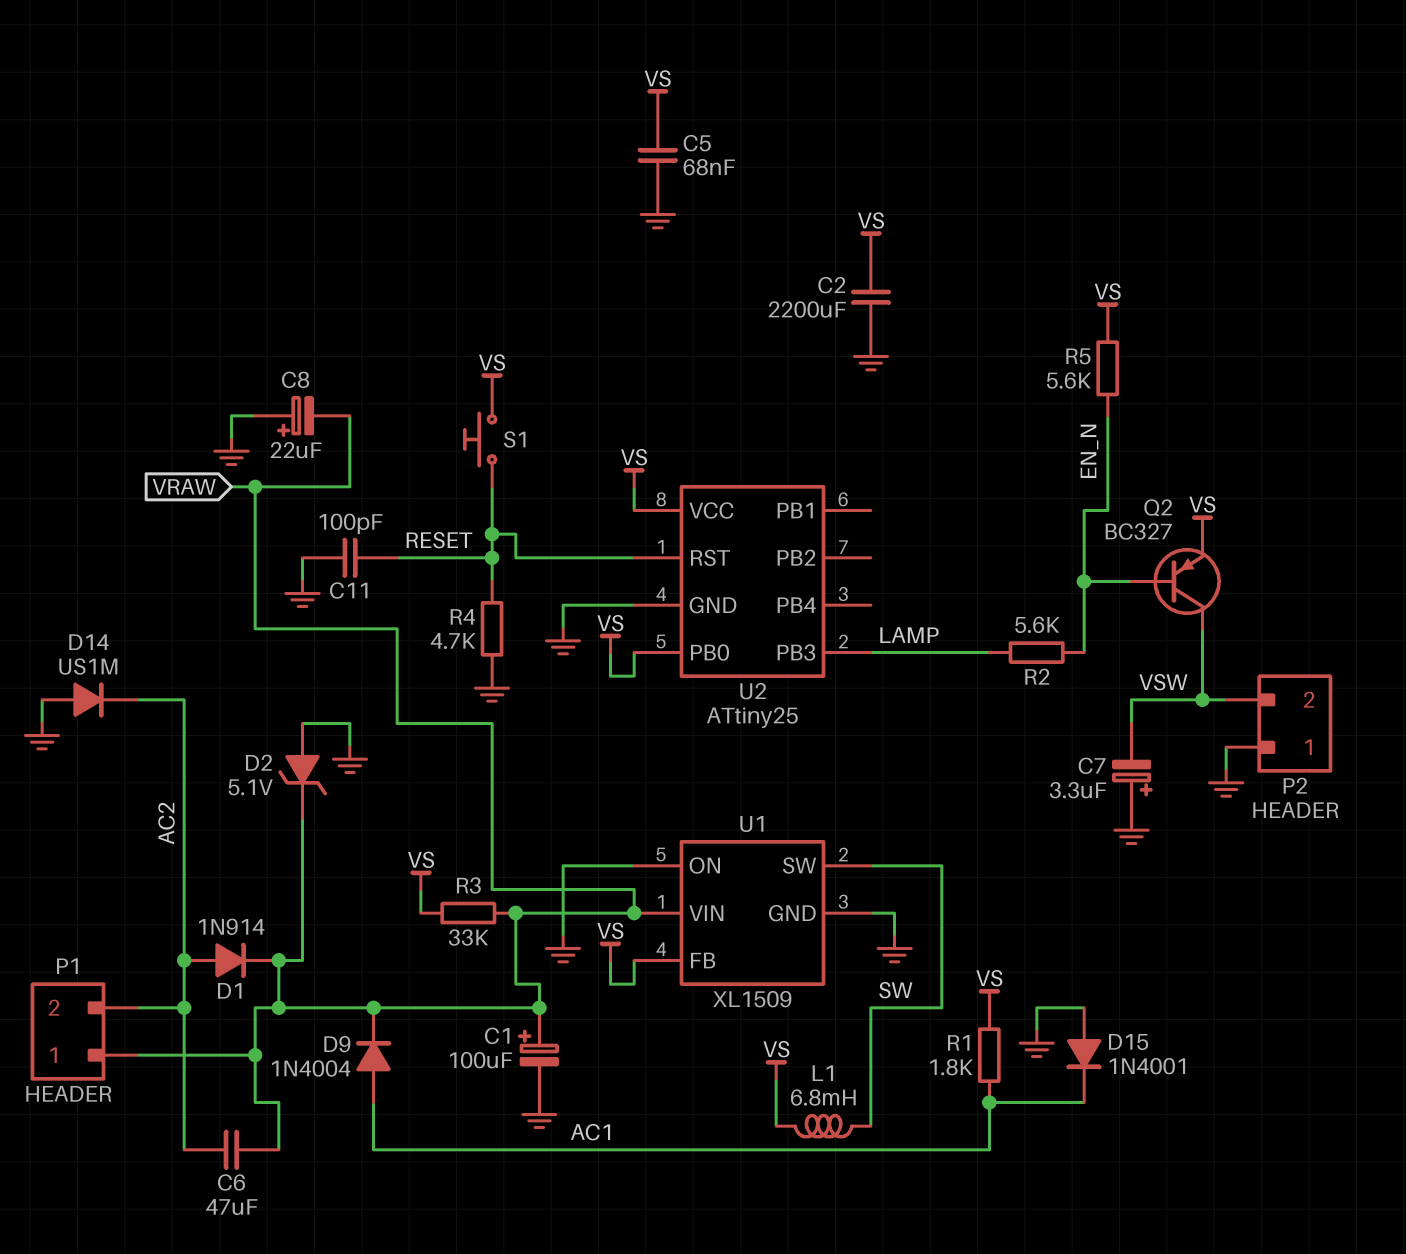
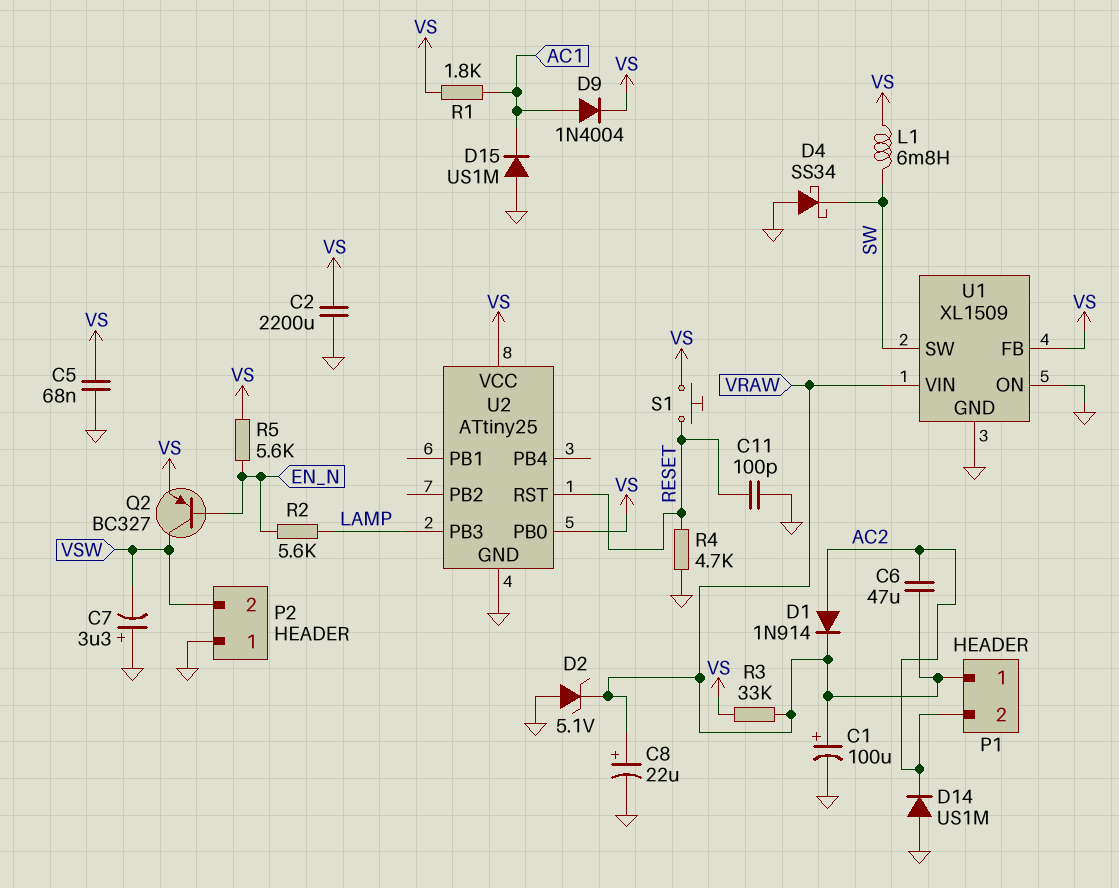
C8: 22uF (plus GND, minus VRAW) -> 22uF (plus VRAW, minus GND)
D4: none -> schottky SS34 (A GND, K SW)
D9: diode 1N4004 (A AC1, K VRAW) -> diode 1N4004 (A AC1, K VS)
D15: diode 1N4001 (A GND, K AC1) -> diode US1M (A GND, K AC1)

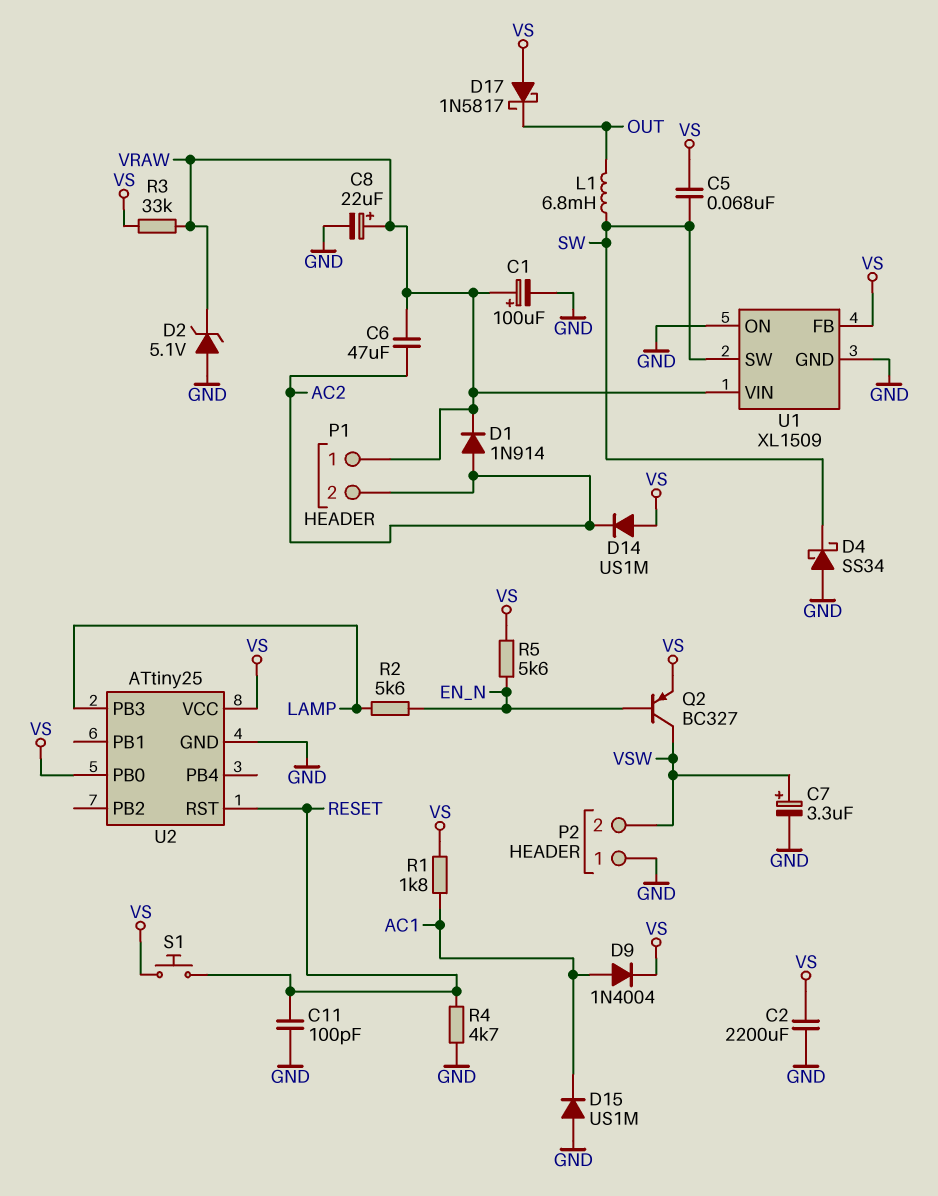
C5: 68nF (GND, VS) -> 68nF (SW, VS)
C7: 3.3uF (plus GND, minus VSW) -> 3.3uF (plus VSW, minus GND)
D14: diode US1M (A GND, K AC2) -> diode US1M (A VS, K AC2)
D17: none -> schottky 1N5817 (A VS, K OUT)
L1: 6.8mH (SW, VS) -> 6.8mH (OUT, SW)

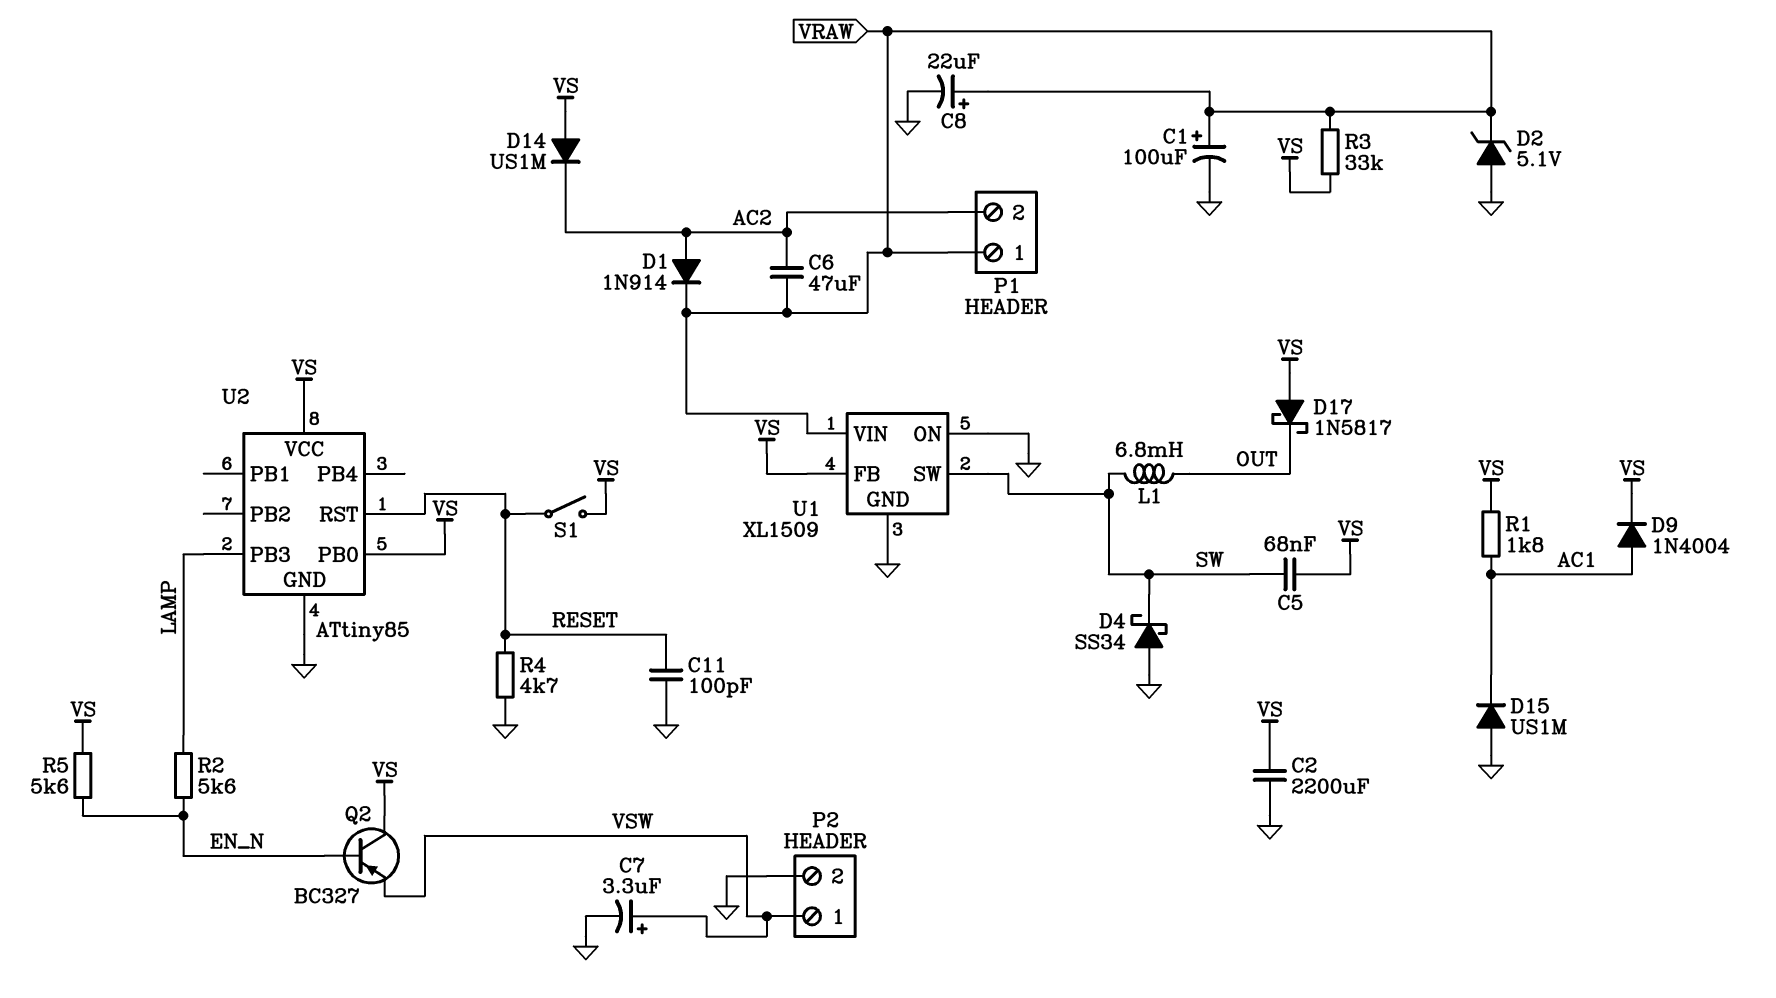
P2 pin 1: GND -> VSW
P2 pin 2: VSW -> GND
Q2: PNP BC327 (B EN_N, C VSW, E VS) -> PNP BC327 (B EN_N, C VS, E VSW)
S1: button (RESET, VS) -> switch (RESET, VS)
U2: ATtiny25 -> ATtiny85

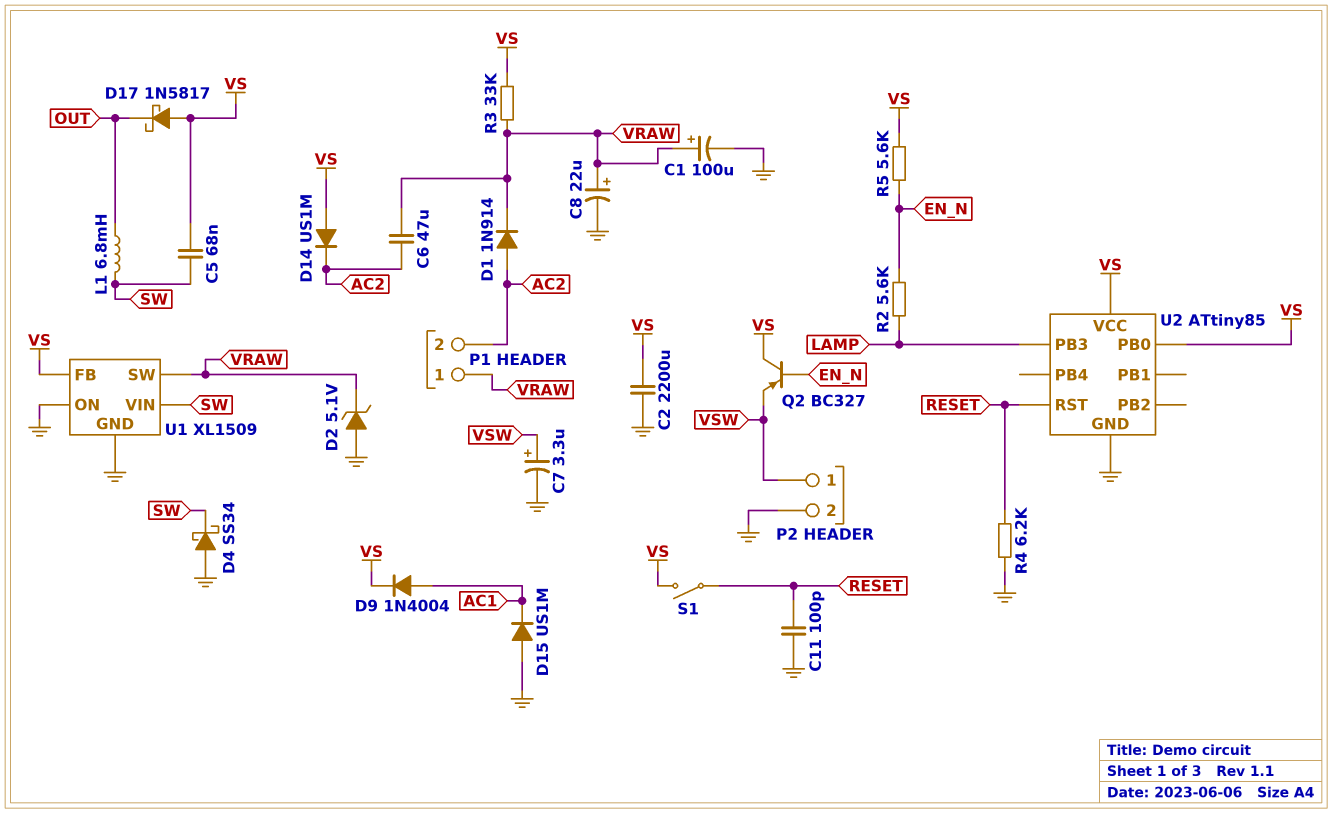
R1: 1.8k (AC1, VS) -> none
R4: 4.7k (GND, RESET) -> 6.2k (GND, RESET)
U1 pin SW: SW -> VRAW
U1 pin VIN: VRAW -> SW

